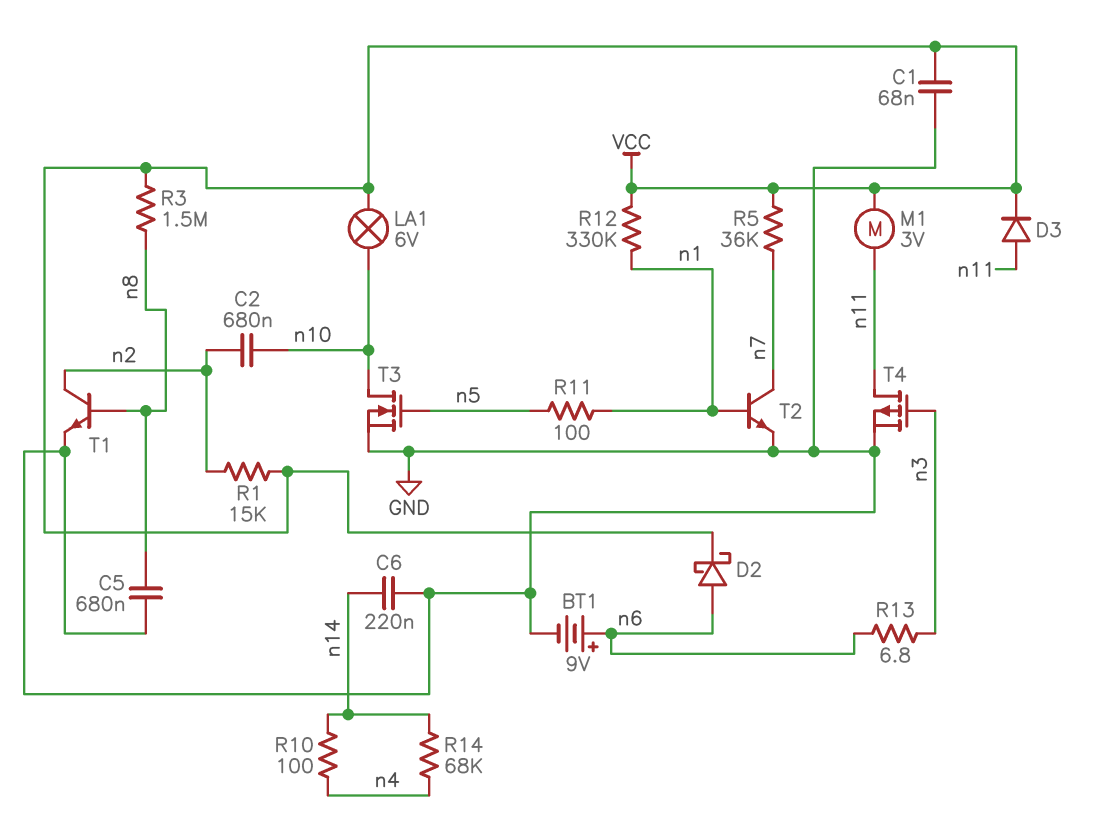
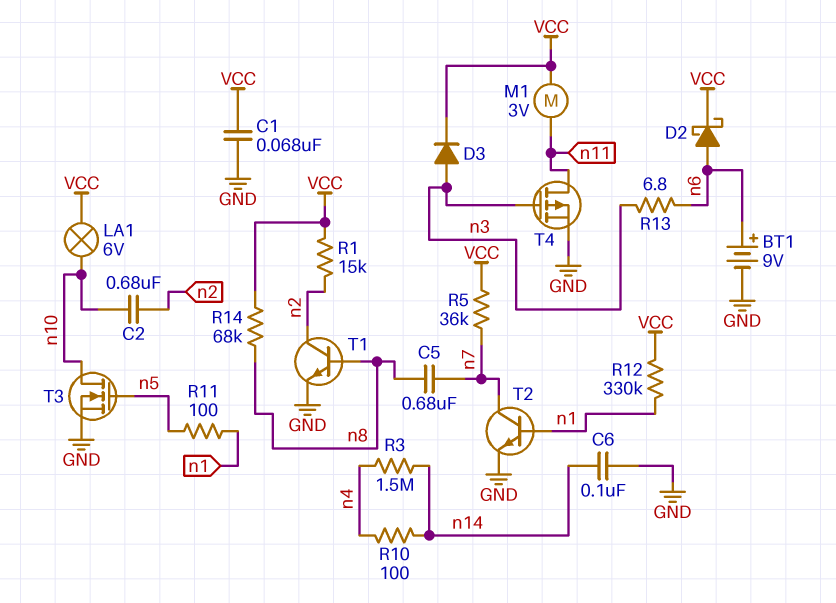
C5: 680nF (GND, n8) -> 680nF (n7, n8)
C6: 220nF (GND, n14) -> 100nF (GND, n14)
D3: diode (A n11, K VCC) -> diode (A n3, K VCC)
R3: 1.5M (VCC, n8) -> 1.5M (n4, n14)
R14: 68k (n4, n14) -> 68k (VCC, n8)

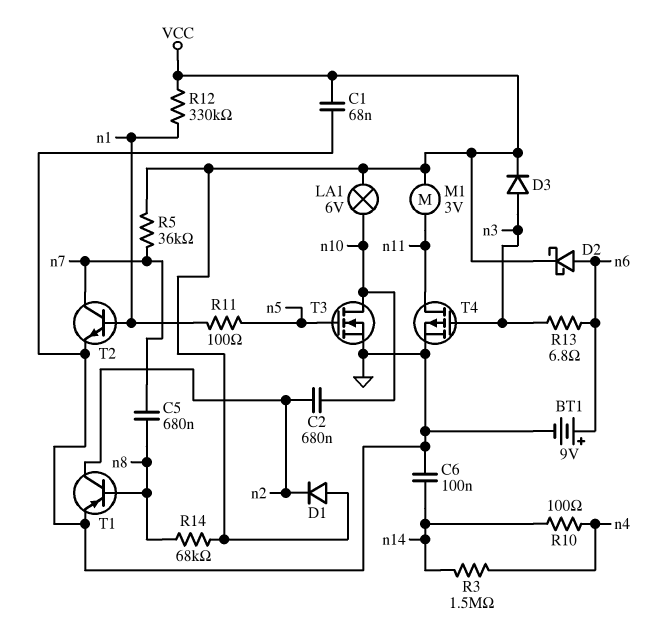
D1: none -> diode (A VCC, K n2)
R1: 15k (VCC, n2) -> none
T1: NPN (B n8, C n2, E GND) -> PNP (B n8, C n2, E GND)

